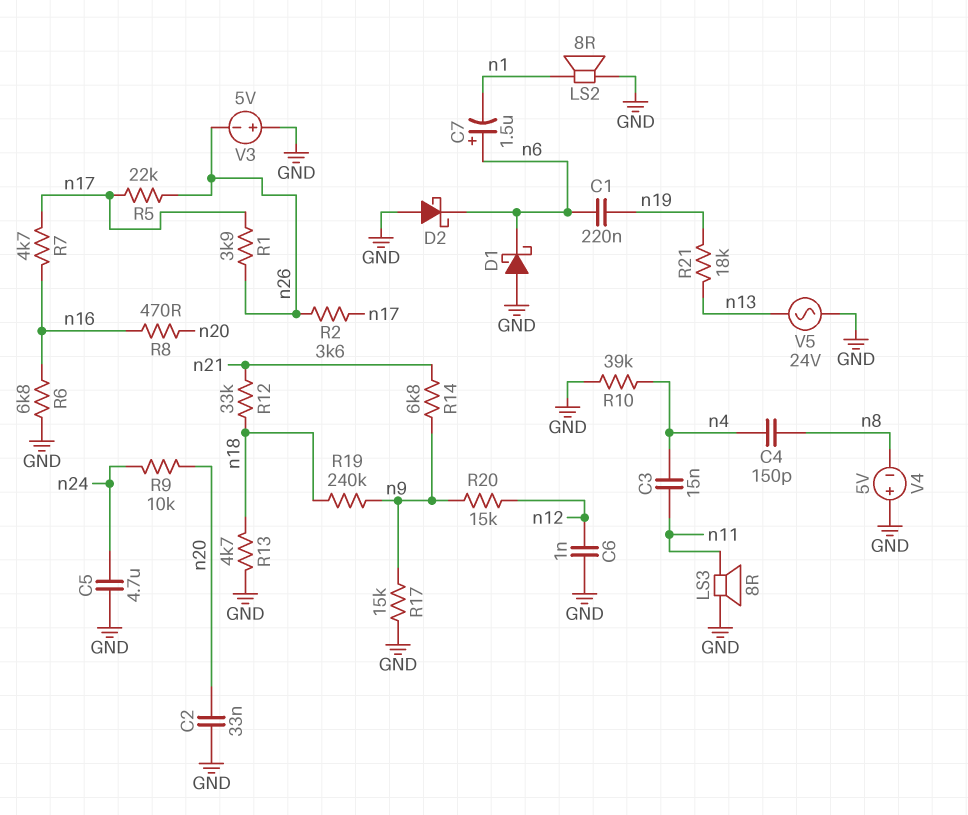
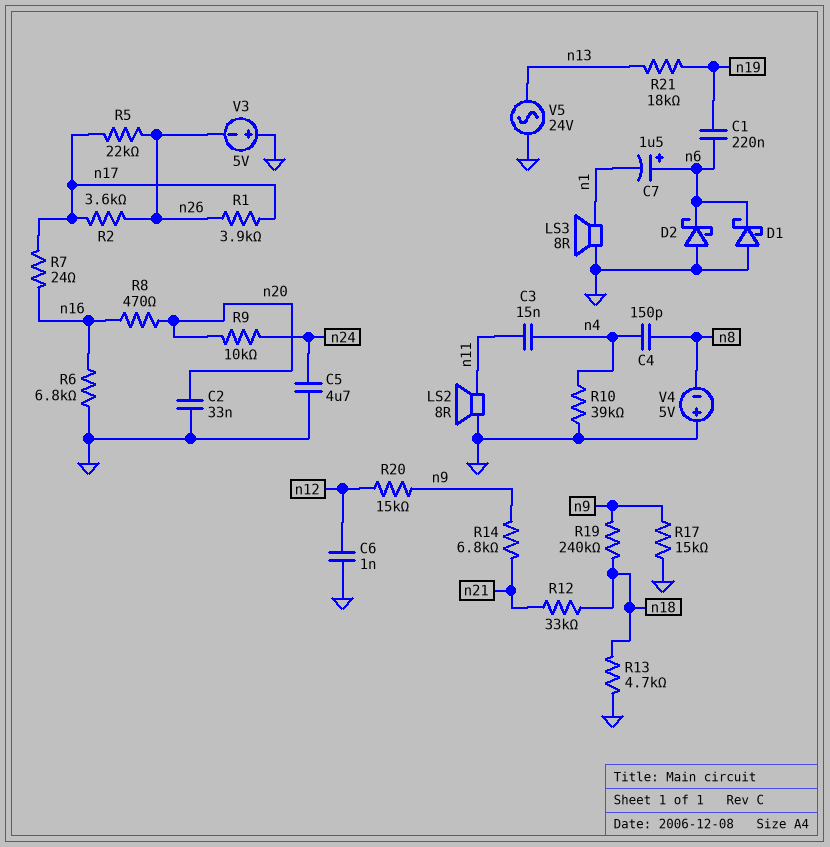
LS2: speaker 8R (GND, n1) -> speaker 8R (GND, n11)
LS3: speaker 8R (GND, n11) -> speaker 8R (GND, n1)
R7: 4.7k (n16, n17) -> 24 (n16, n17)

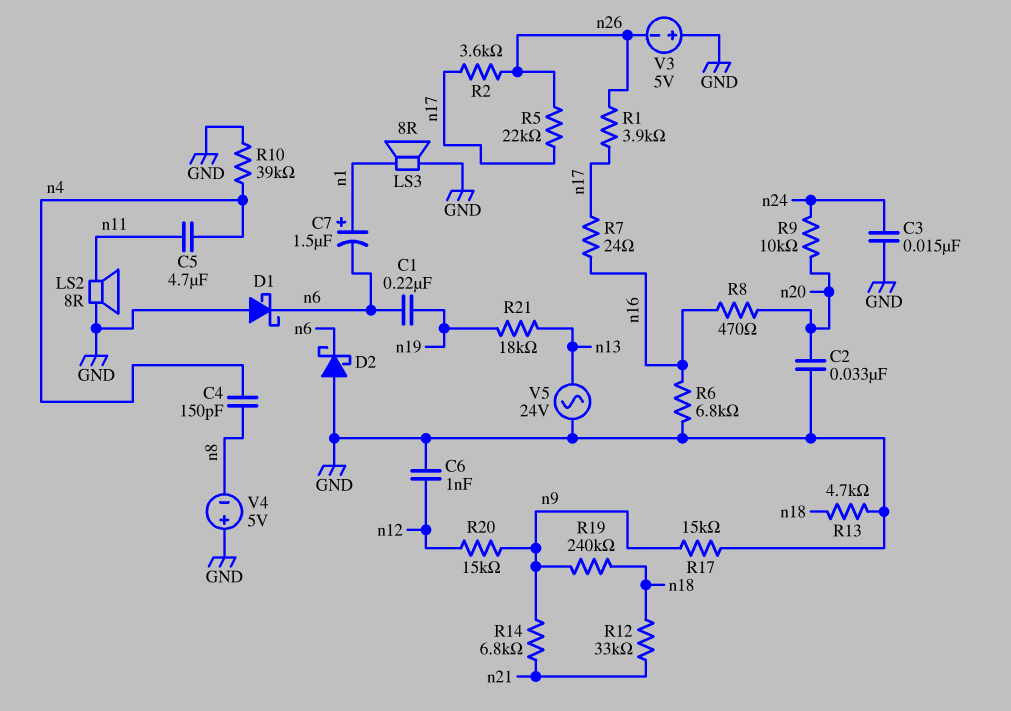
C3: 15nF (n4, n11) -> 15nF (GND, n24)
C5: 4.7uF (GND, n24) -> 4.7uF (n4, n11)
C7: 1.5uF (plus n6, minus n1) -> 1.5uF (plus n1, minus n6)

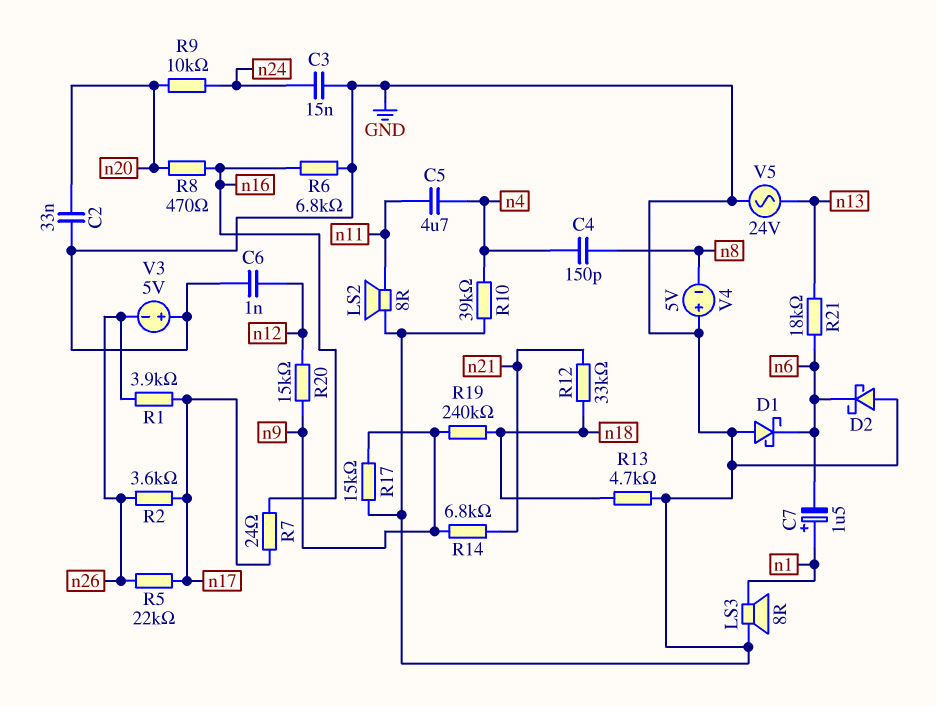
C1: 220nF (n6, n19) -> none
R21: 18k (n13, n19) -> 18k (n6, n13)

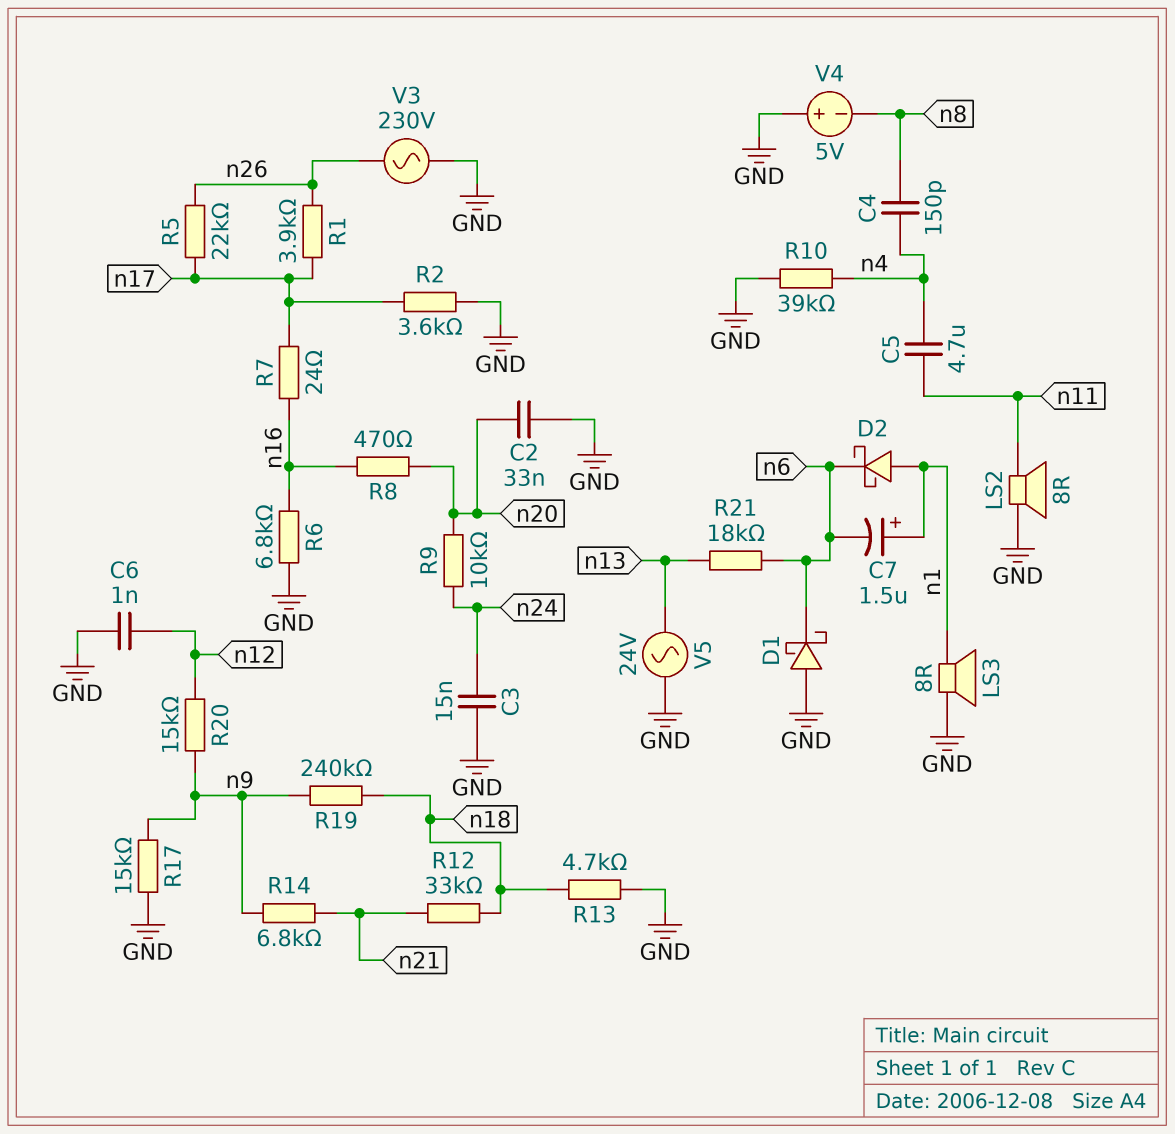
D2: schottky (A GND, K n6) -> schottky (A n1, K n6)
R2: 3.6k (n17, n26) -> 3.6k (GND, n17)
V3: 5V (plus GND, minus n26) -> AC 230V (GND, n26)

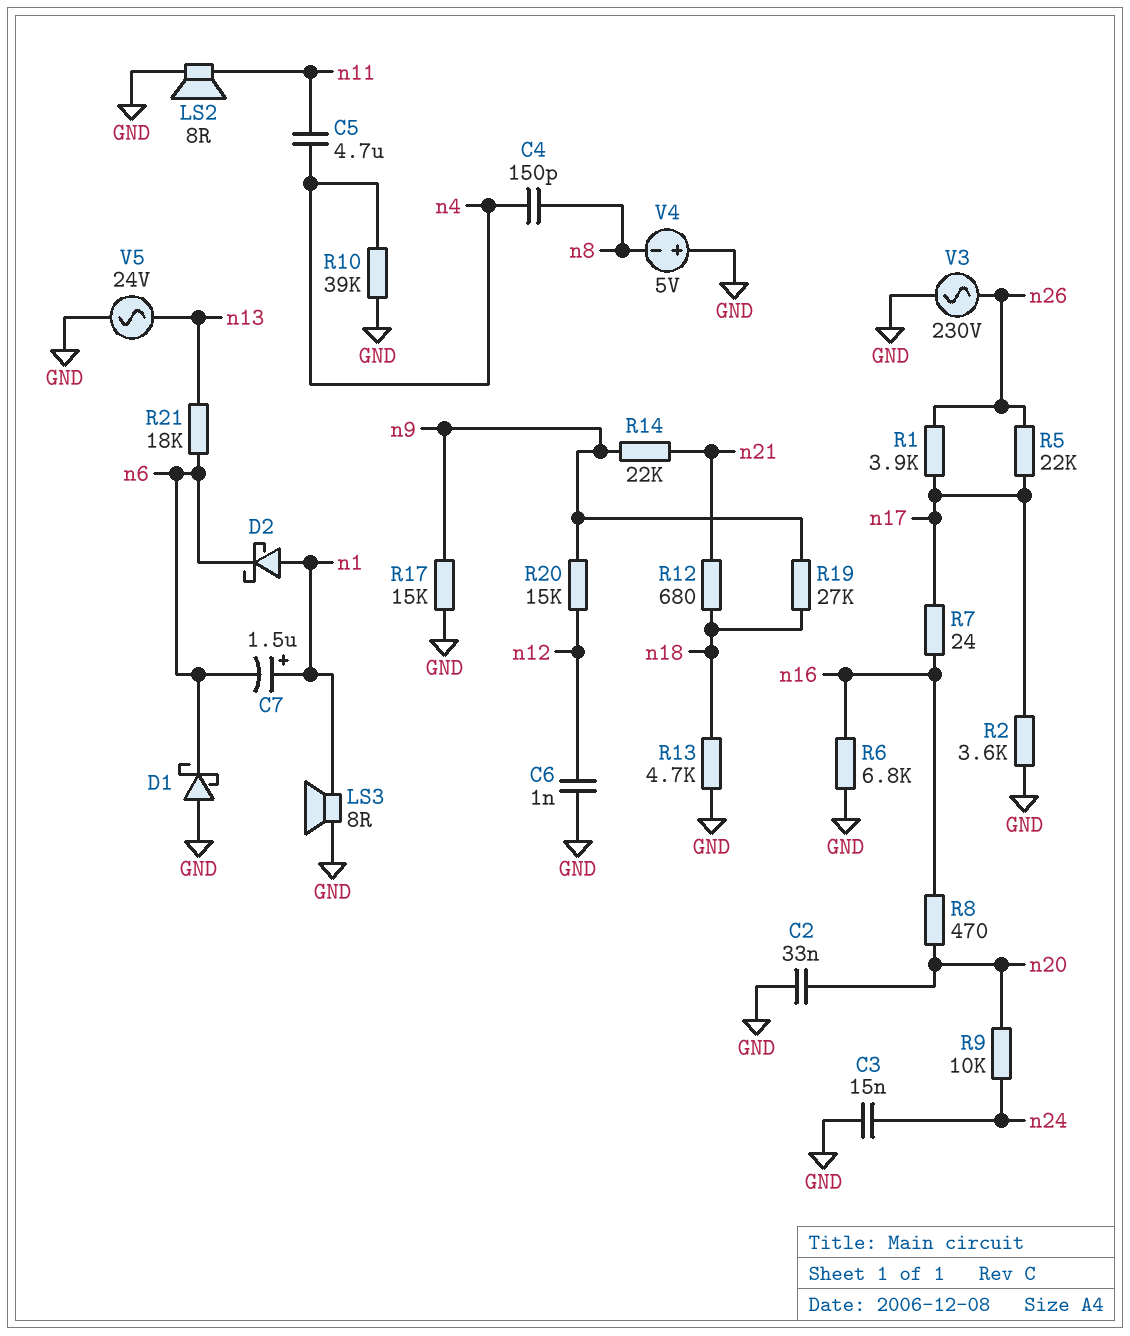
R12: 33k (n18, n21) -> 680 (n18, n21)
R14: 6.8k (n9, n21) -> 22k (n9, n21)
R19: 240k (n9, n18) -> 27k (n9, n18)

